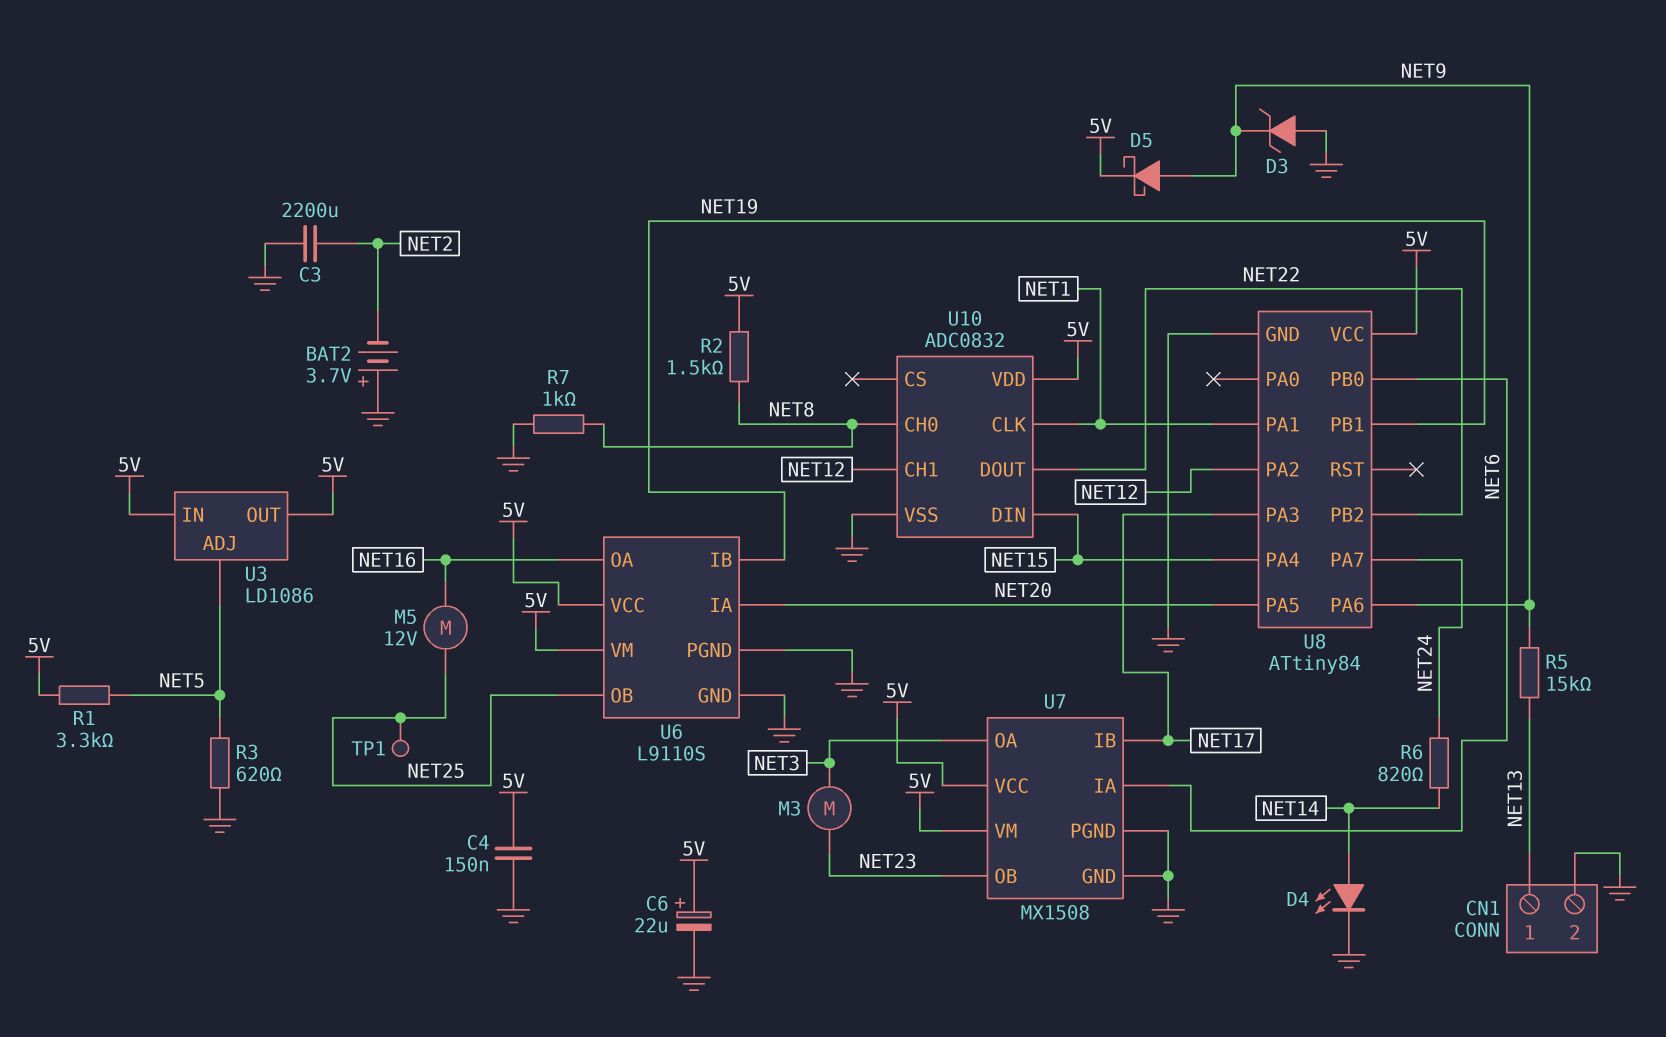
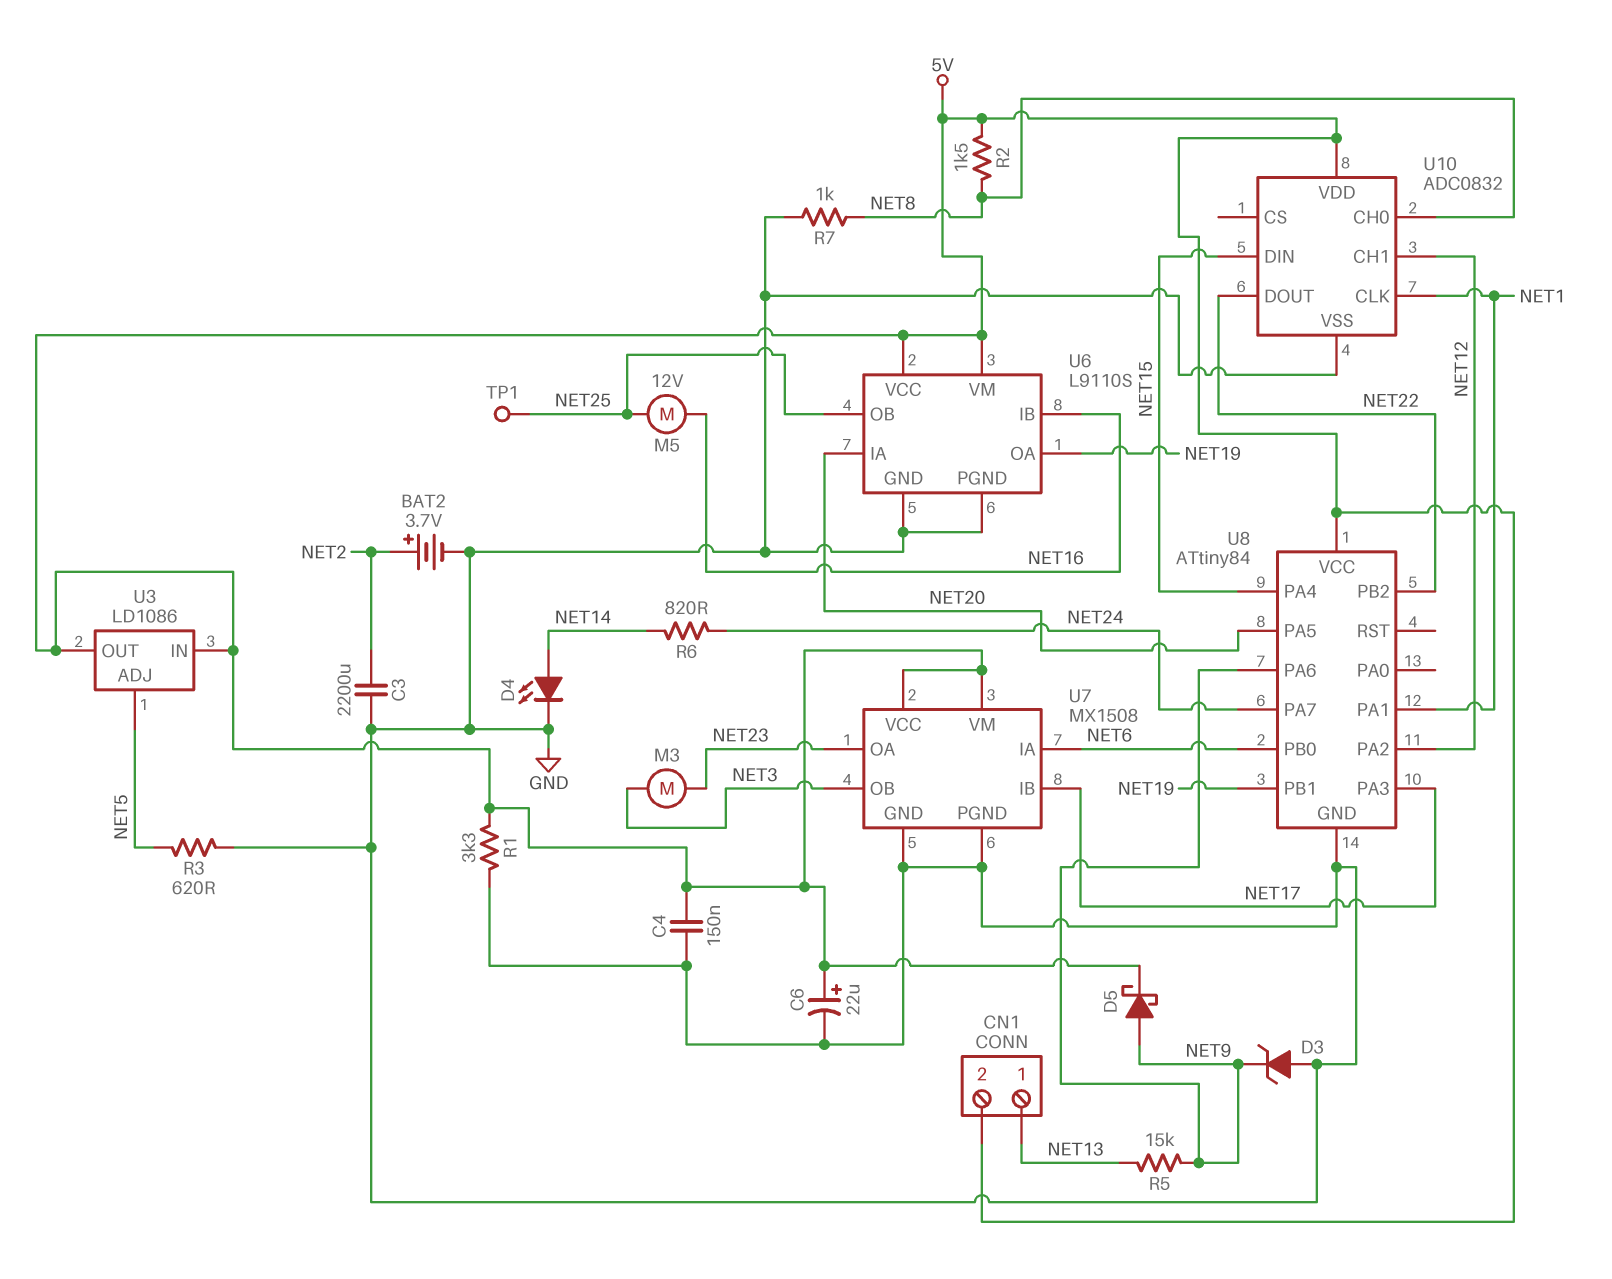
BAT2: 3.7V (plus GND, minus NET2) -> 3.7V (plus NET2, minus GND)
CN1 pin 2: GND -> 5V
R1: 3.3k (5V, NET5) -> 3.3k (5V, GND)
U6 pin IB: NET19 -> NET16
U6 pin OA: NET16 -> NET19
U7 pin OA: NET3 -> NET23
U7 pin OB: NET23 -> NET3

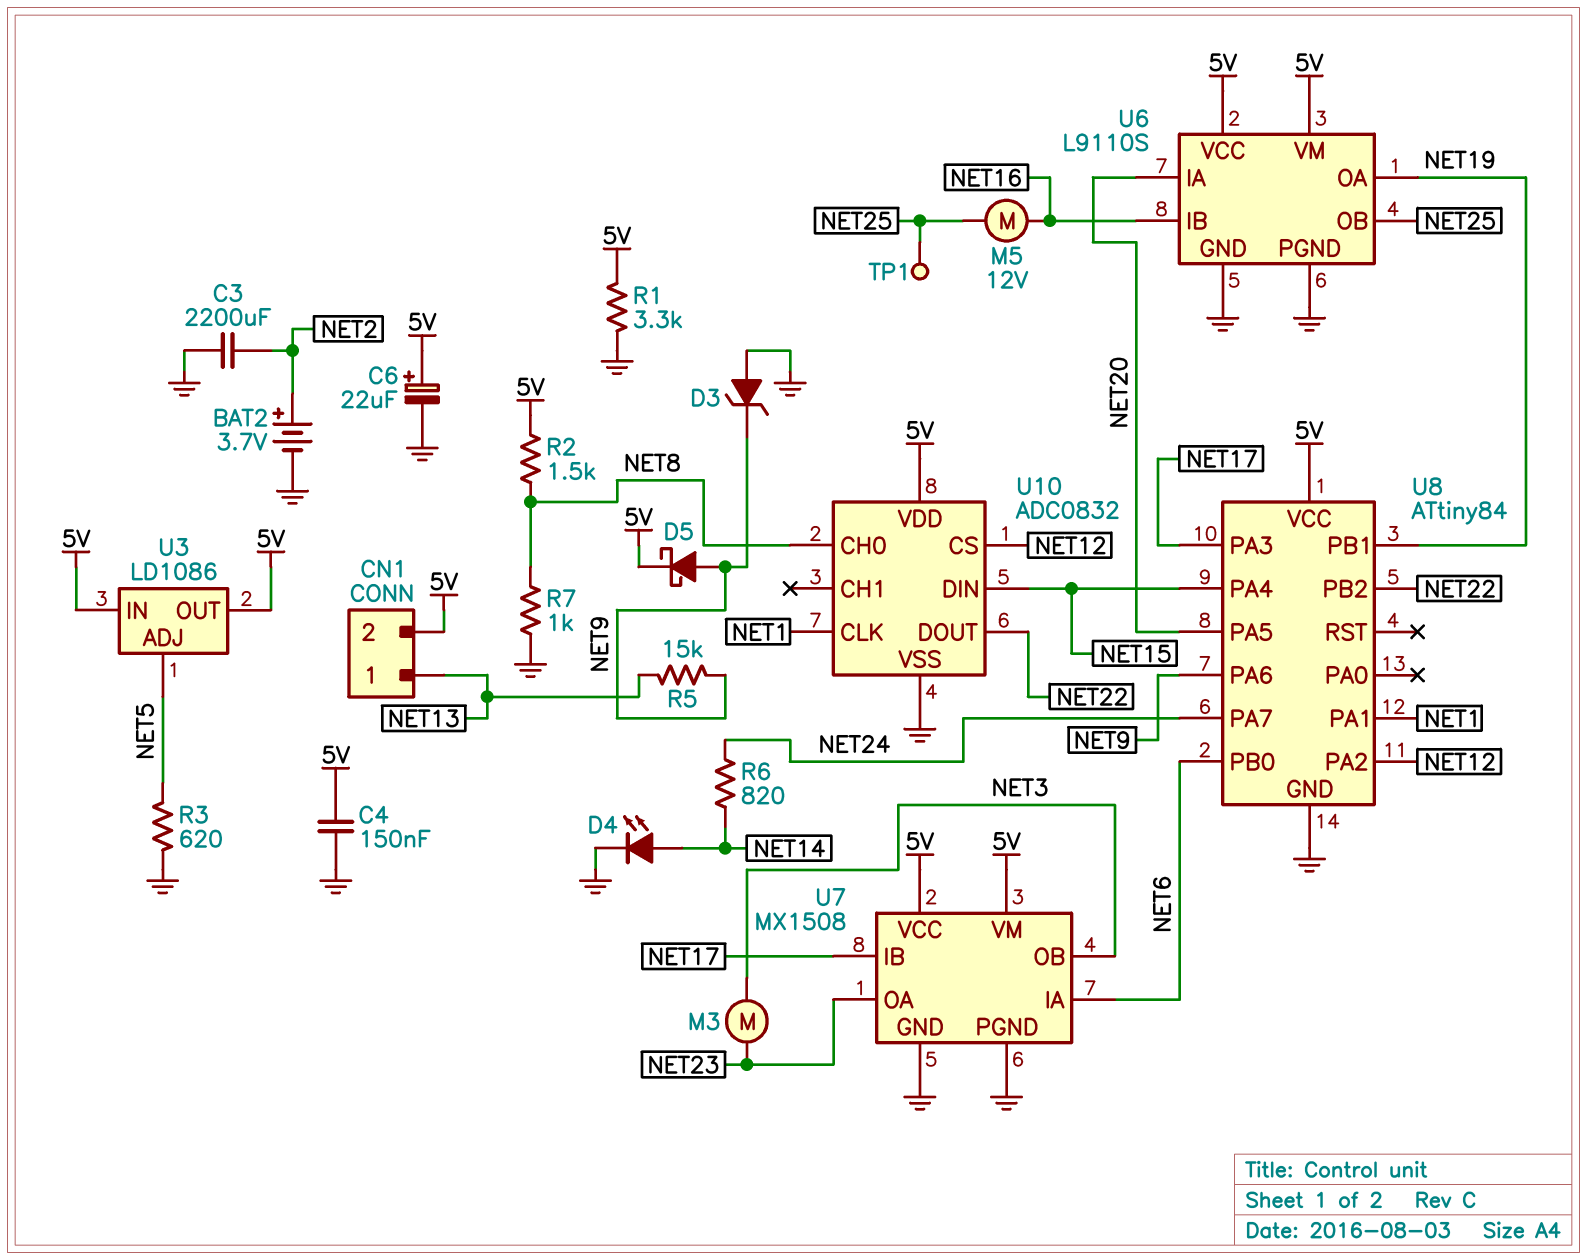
U10 pin CH1: NET12 -> none
U10 pin CS: none -> NET12

